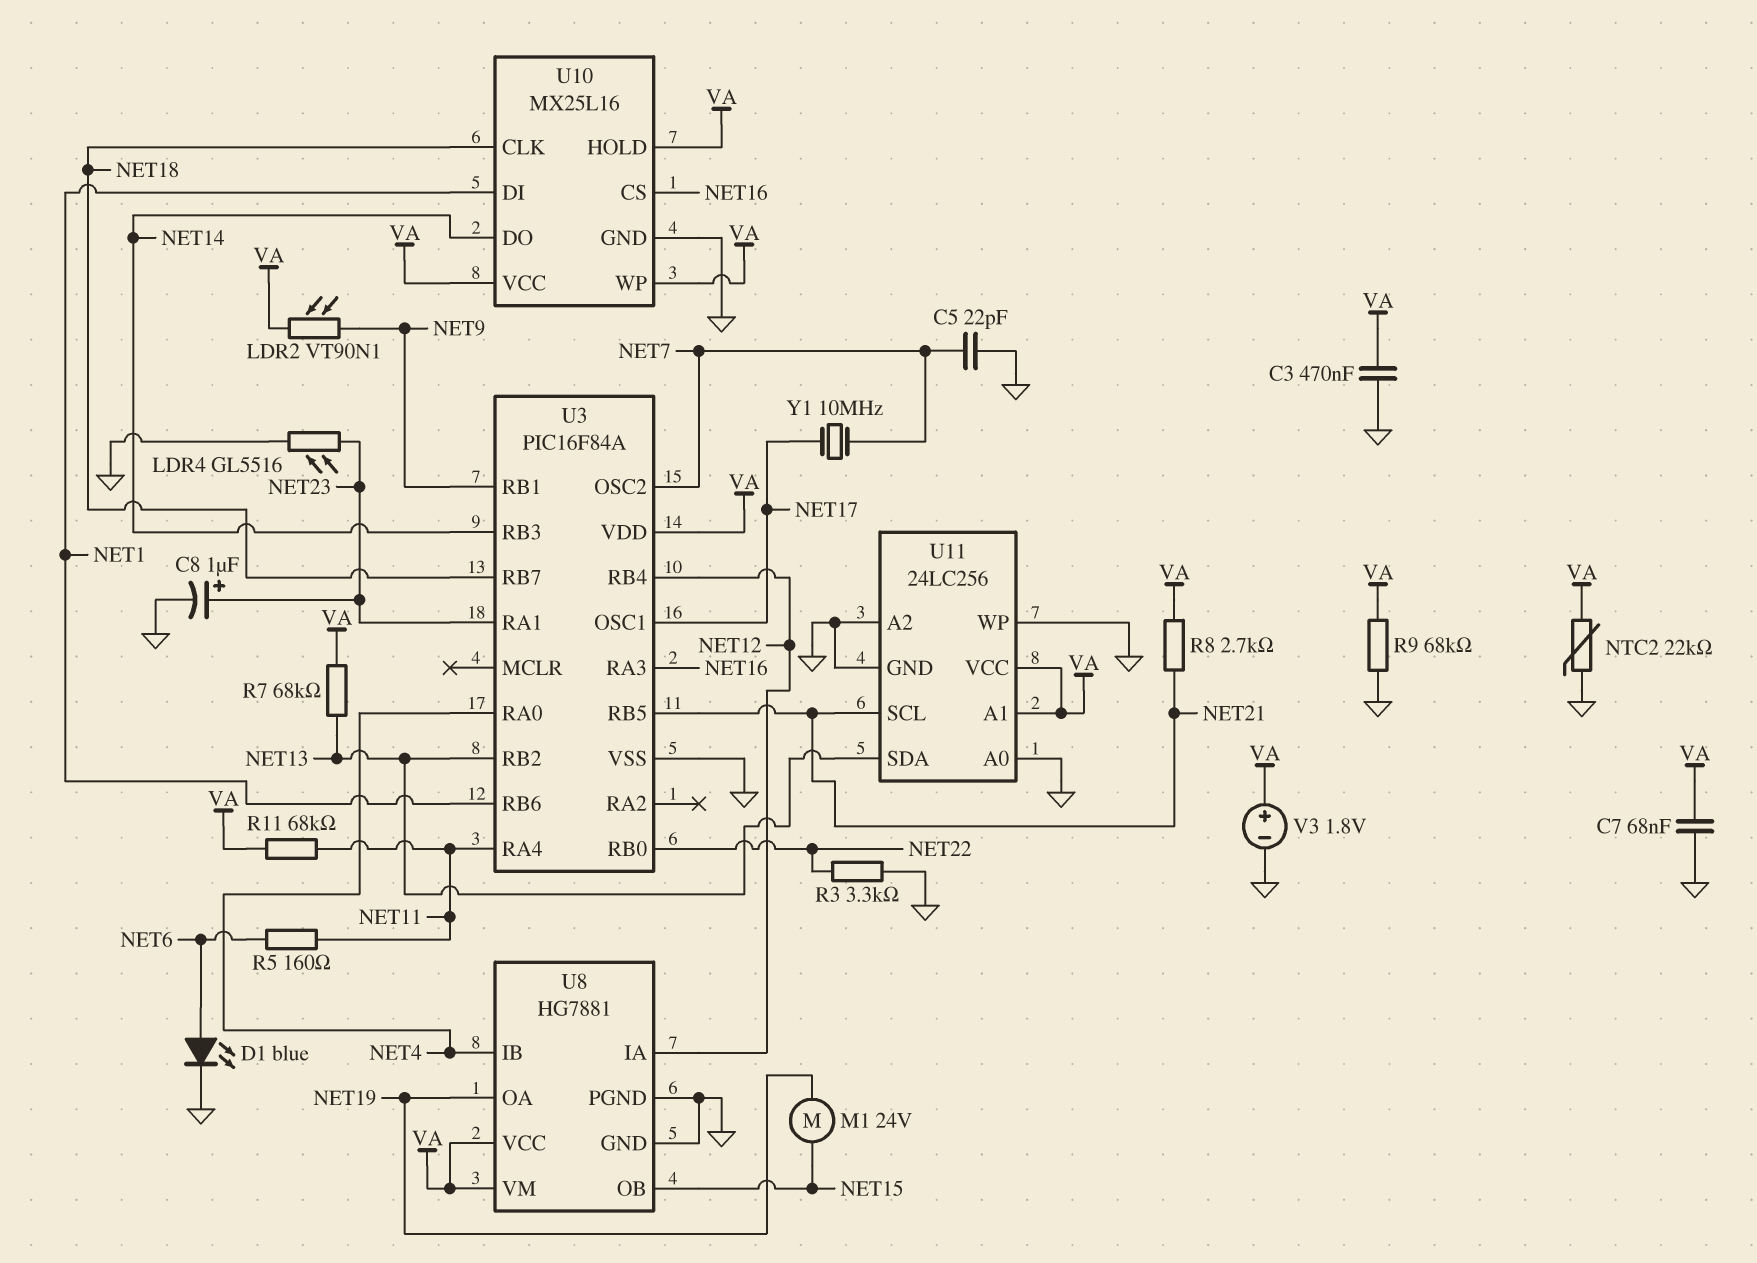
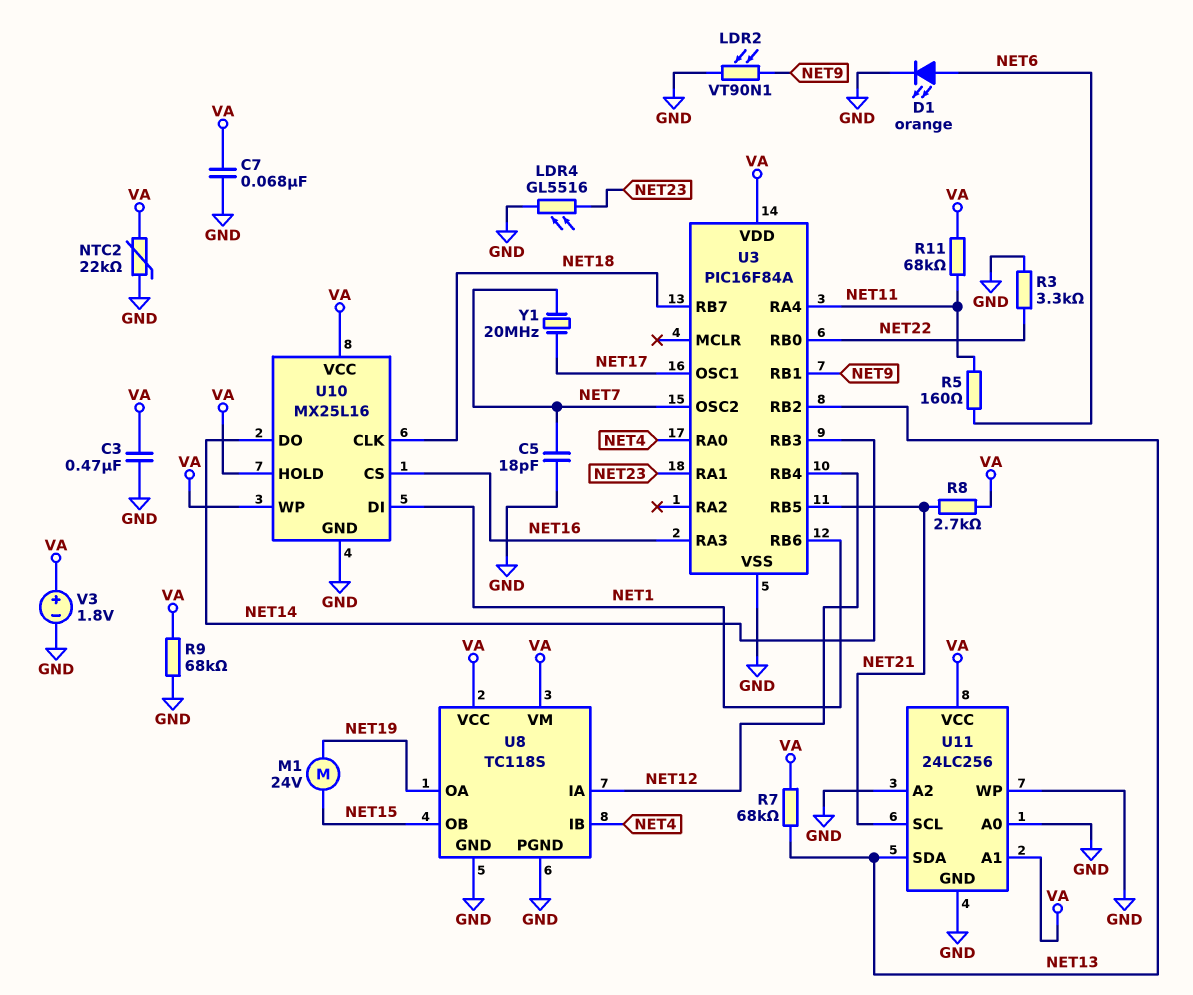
C5: 22pF (GND, NET7) -> 18pF (GND, NET7)
C8: 1uF (plus NET23, minus GND) -> none
D1: LED blue (A NET6, K GND) -> LED orange (A NET6, K GND)
LDR2: VT90N1 (NET9, VA) -> VT90N1 (GND, NET9)
U8: HG7881 -> TC118S
Y1: 10MHz (NET7, NET17) -> 20MHz (NET7, NET17)

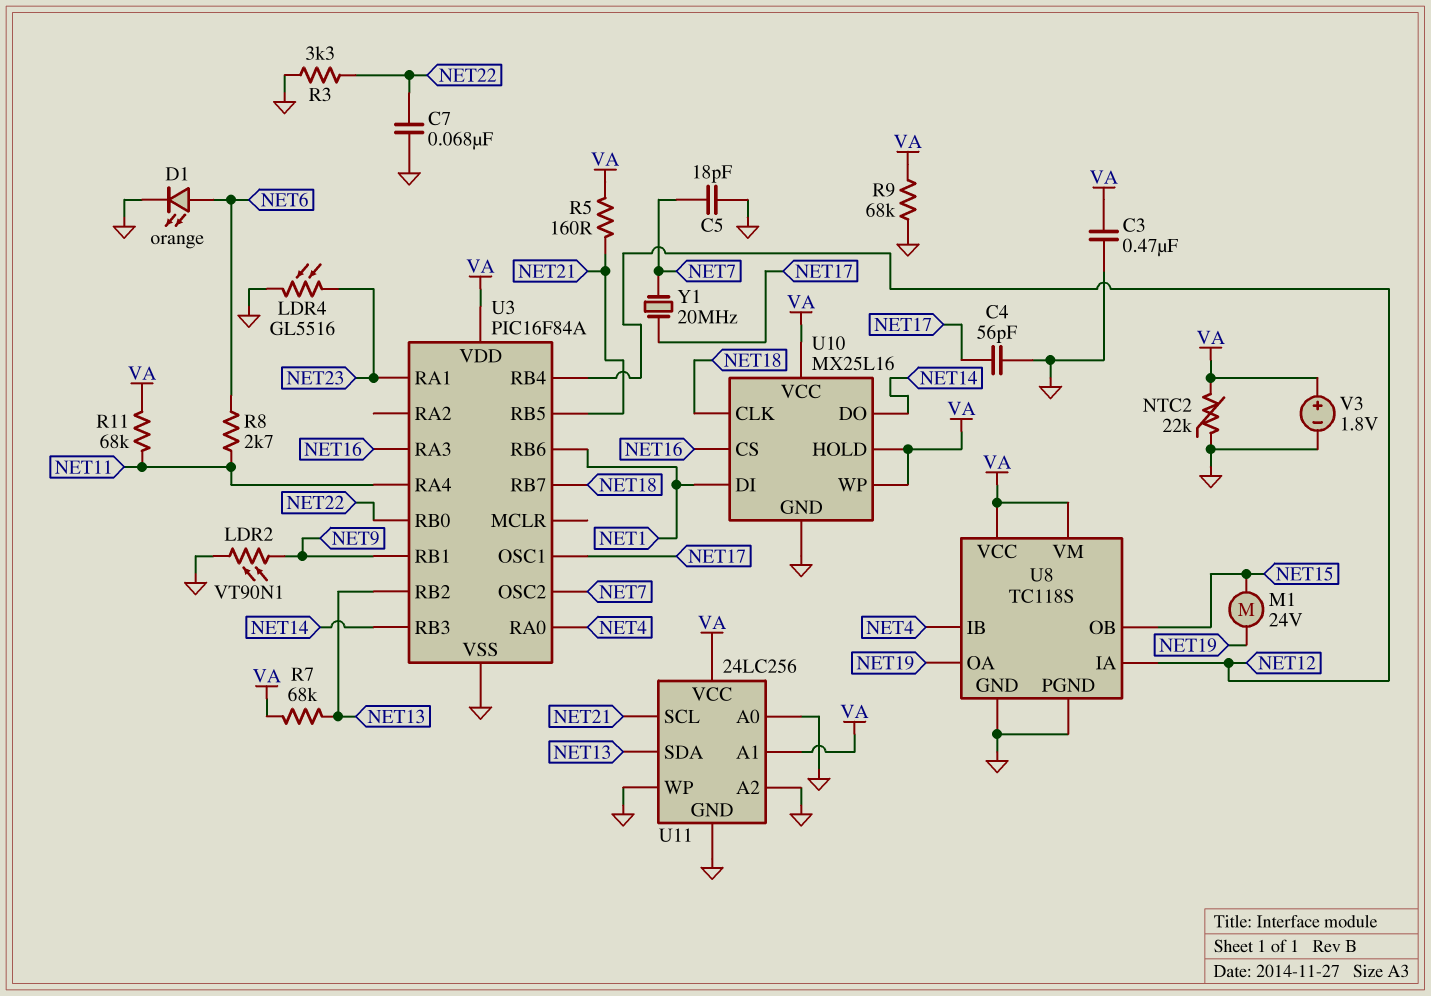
C4: none -> 56pF (GND, NET17)
C7: 68nF (GND, VA) -> 68nF (GND, NET22)
R5: 160 (NET6, NET11) -> 160 (NET21, VA)
R8: 2.7k (NET21, VA) -> 2.7k (NET6, NET11)

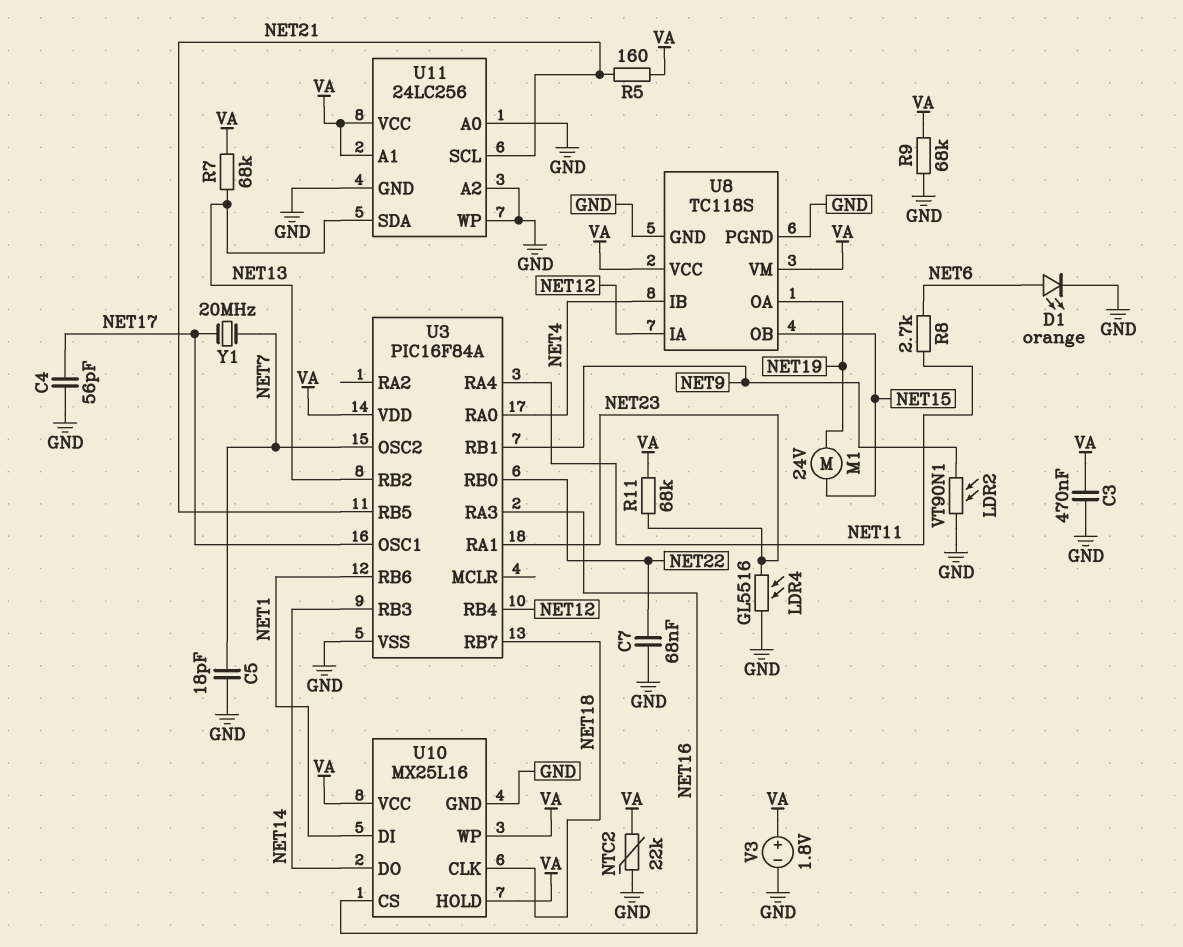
R3: 3.3k (GND, NET22) -> none
R11: 68k (NET11, VA) -> 68k (NET23, VA)

